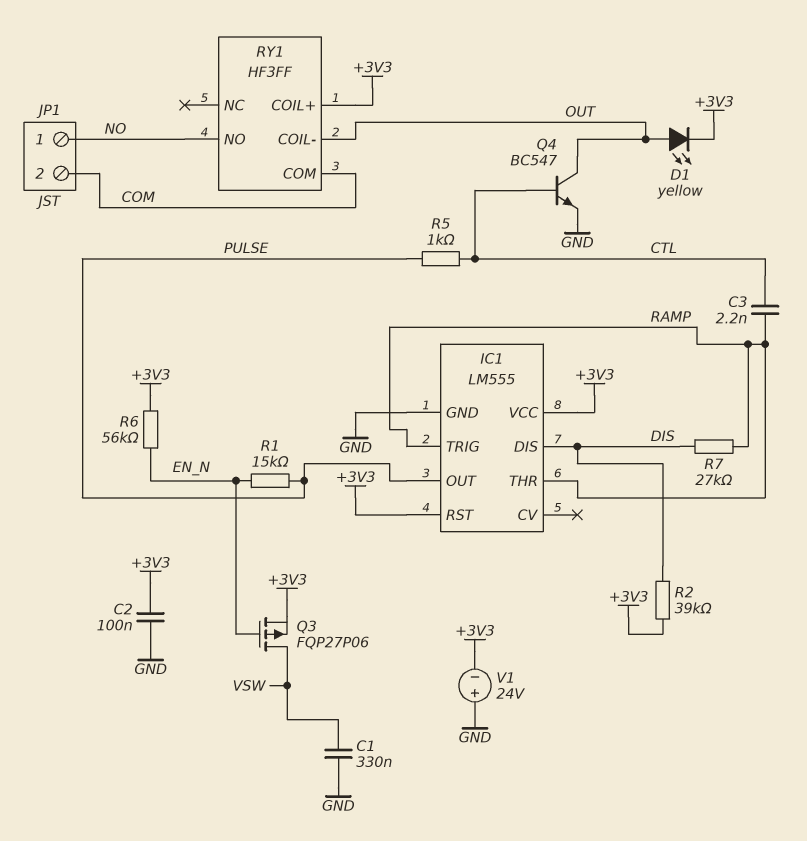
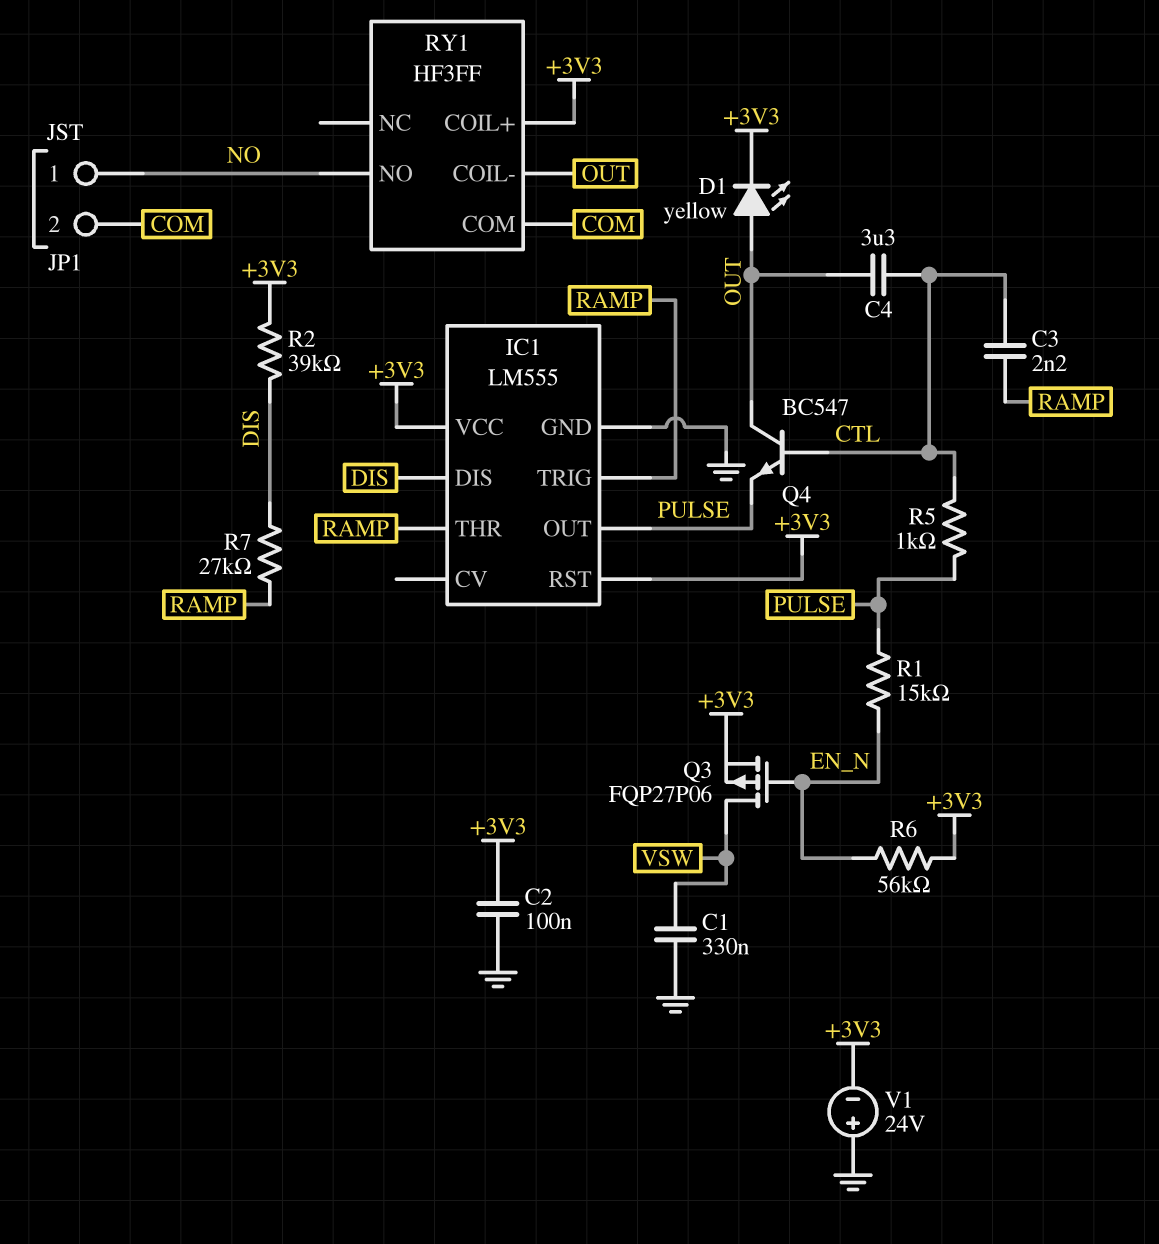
C4: none -> 3.3uF (CTL, OUT)
Q4: NPN BC547 (B CTL, C OUT, E GND) -> NPN BC547 (B CTL, C OUT, E PULSE)

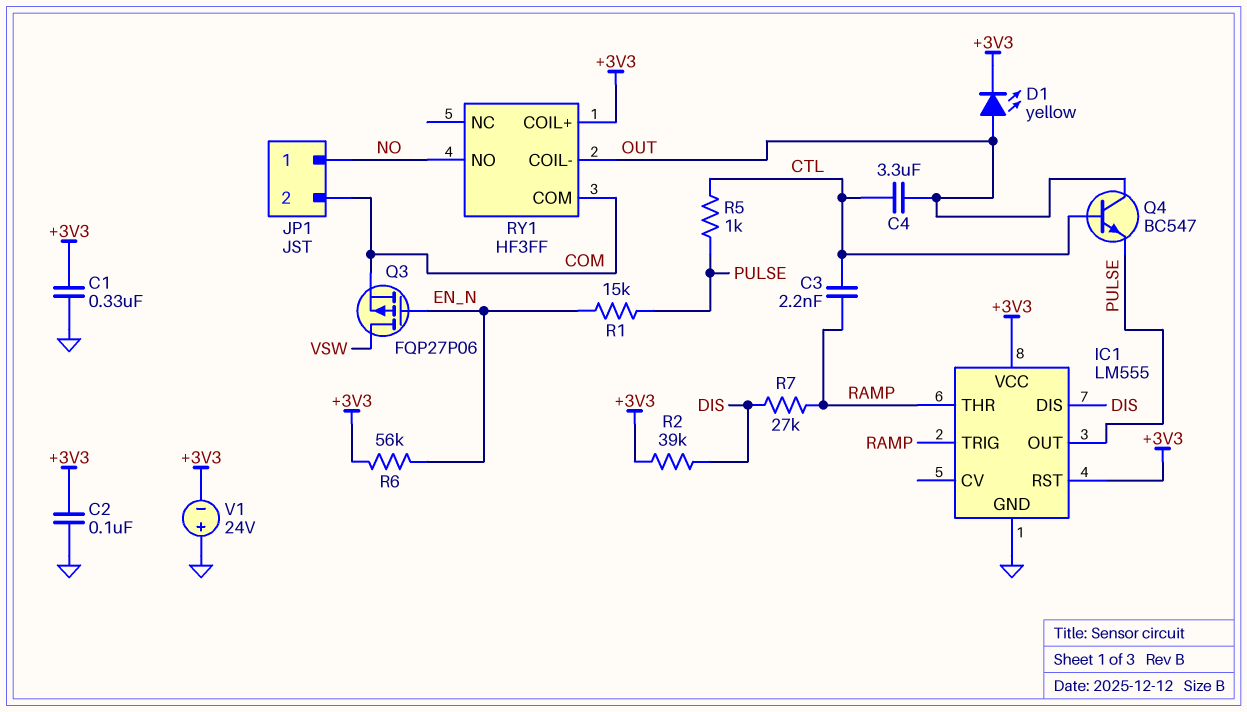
C1: 330nF (GND, VSW) -> 330nF (+3V3, GND)
Q3: PMOS FQP27P06 (G EN_N, D VSW, S +3V3) -> PMOS FQP27P06 (G EN_N, D VSW, S COM)

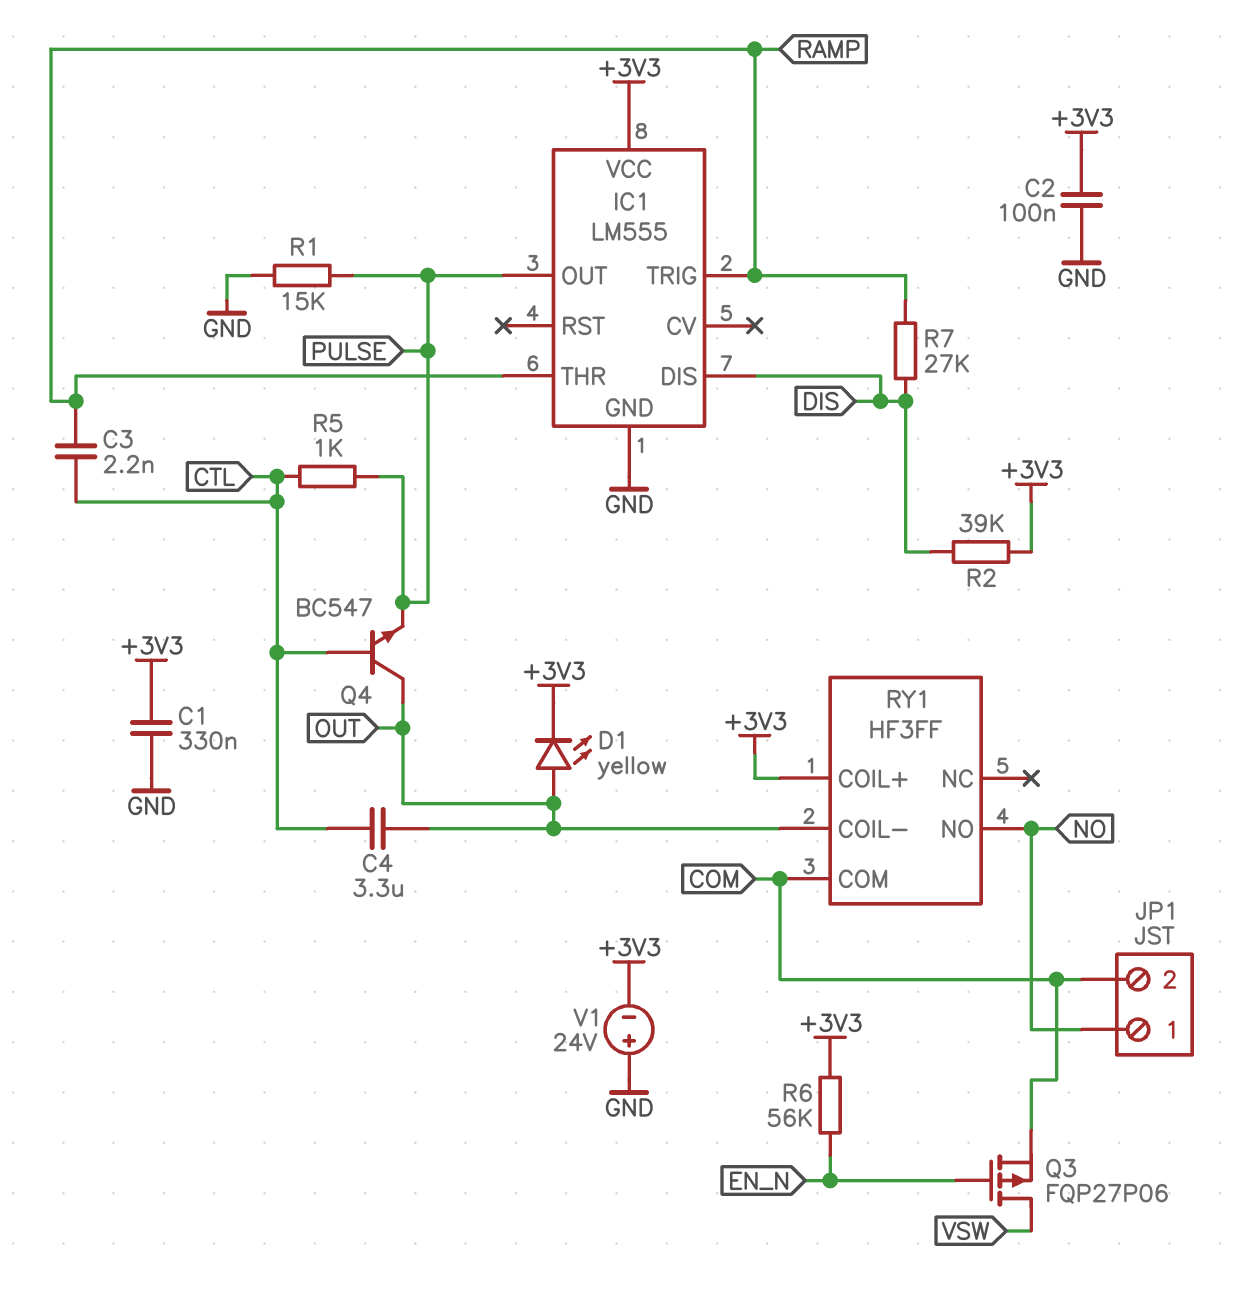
IC1 pin RST: +3V3 -> none
R1: 15k (EN_N, PULSE) -> 15k (GND, PULSE)

